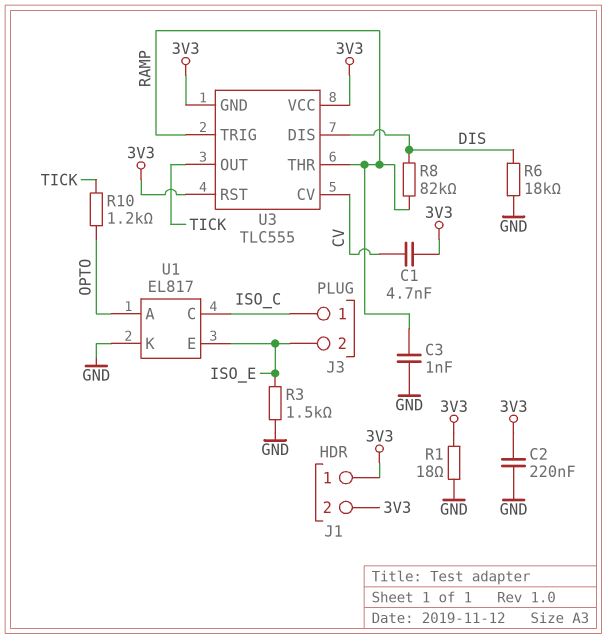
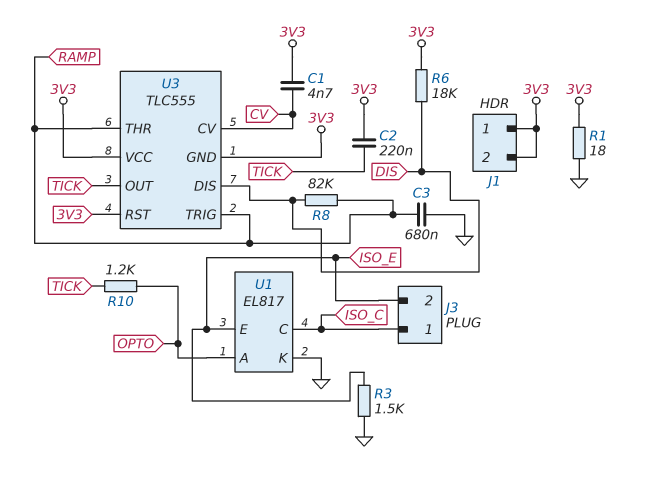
C2: 220nF (3V3, GND) -> 220nF (3V3, TICK)
C3: 1nF (GND, RAMP) -> 680nF (GND, RAMP)
R6: 18k (DIS, GND) -> 18k (3V3, DIS)

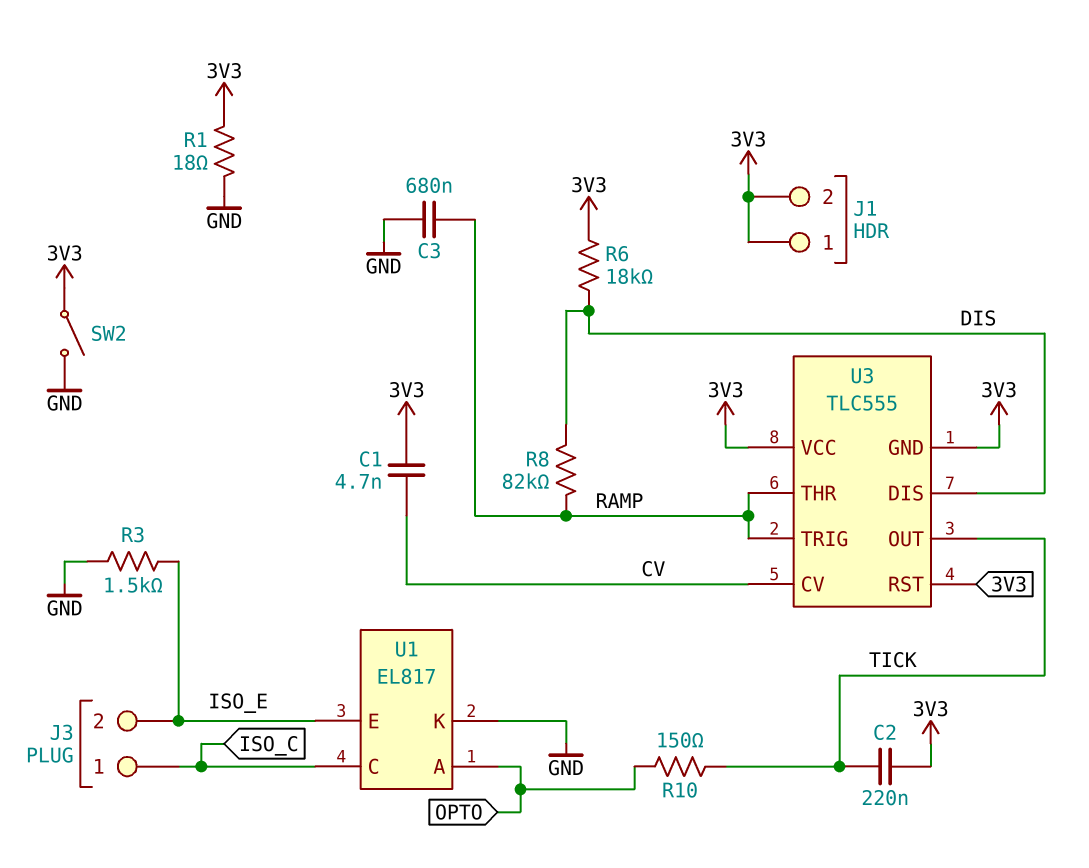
R10: 1.2k (OPTO, TICK) -> 150 (OPTO, TICK)
SW2: none -> switch (3V3, GND)

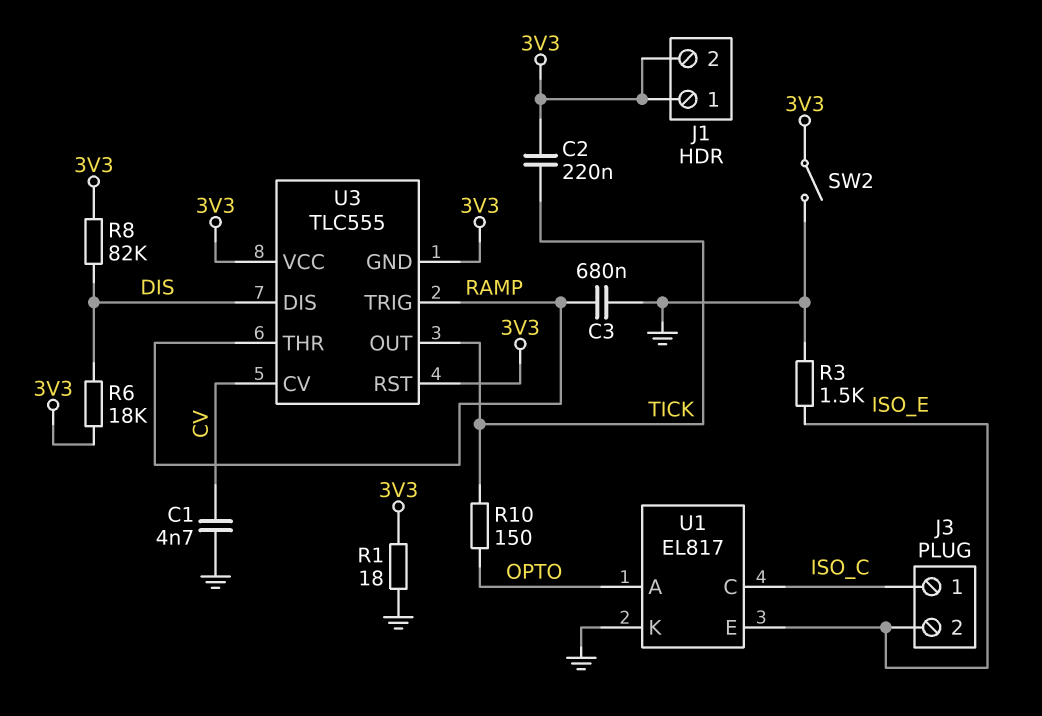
C1: 4.7nF (3V3, CV) -> 4.7nF (CV, GND)
R8: 82k (DIS, RAMP) -> 82k (3V3, DIS)

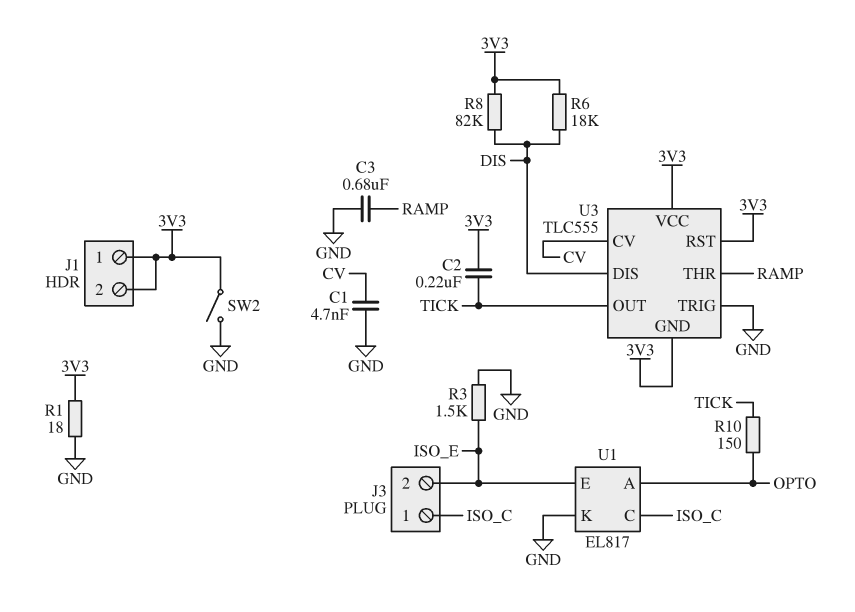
U3 pin TRIG: RAMP -> GND

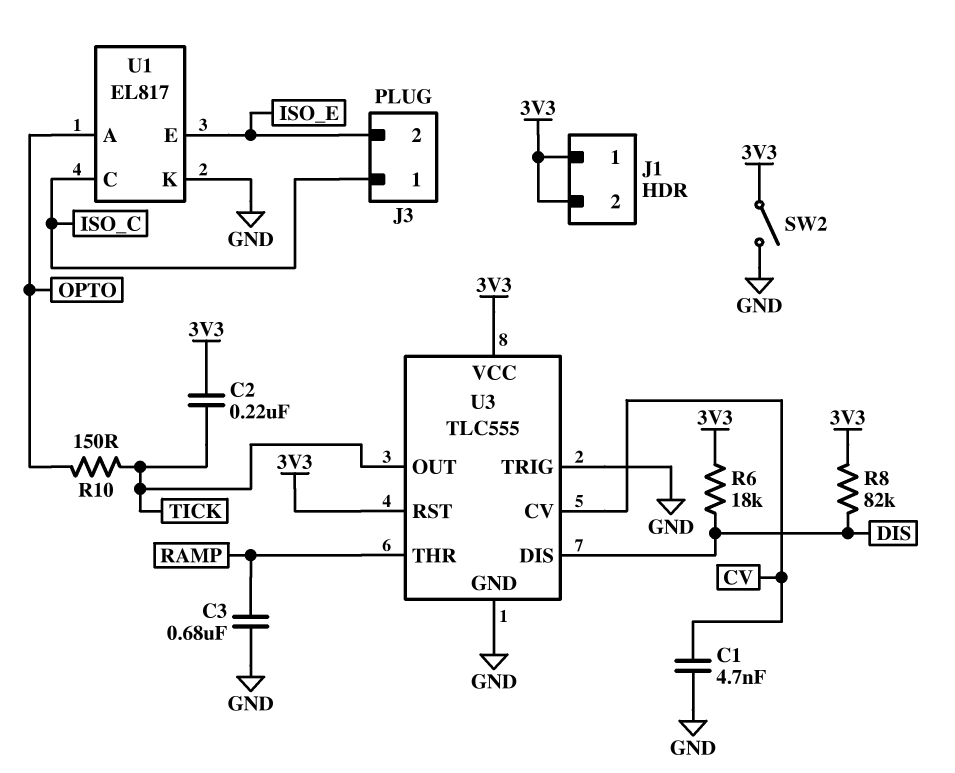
R1: 18 (3V3, GND) -> none
R3: 1.5k (GND, ISO_E) -> none
U3 pin GND: 3V3 -> GND

